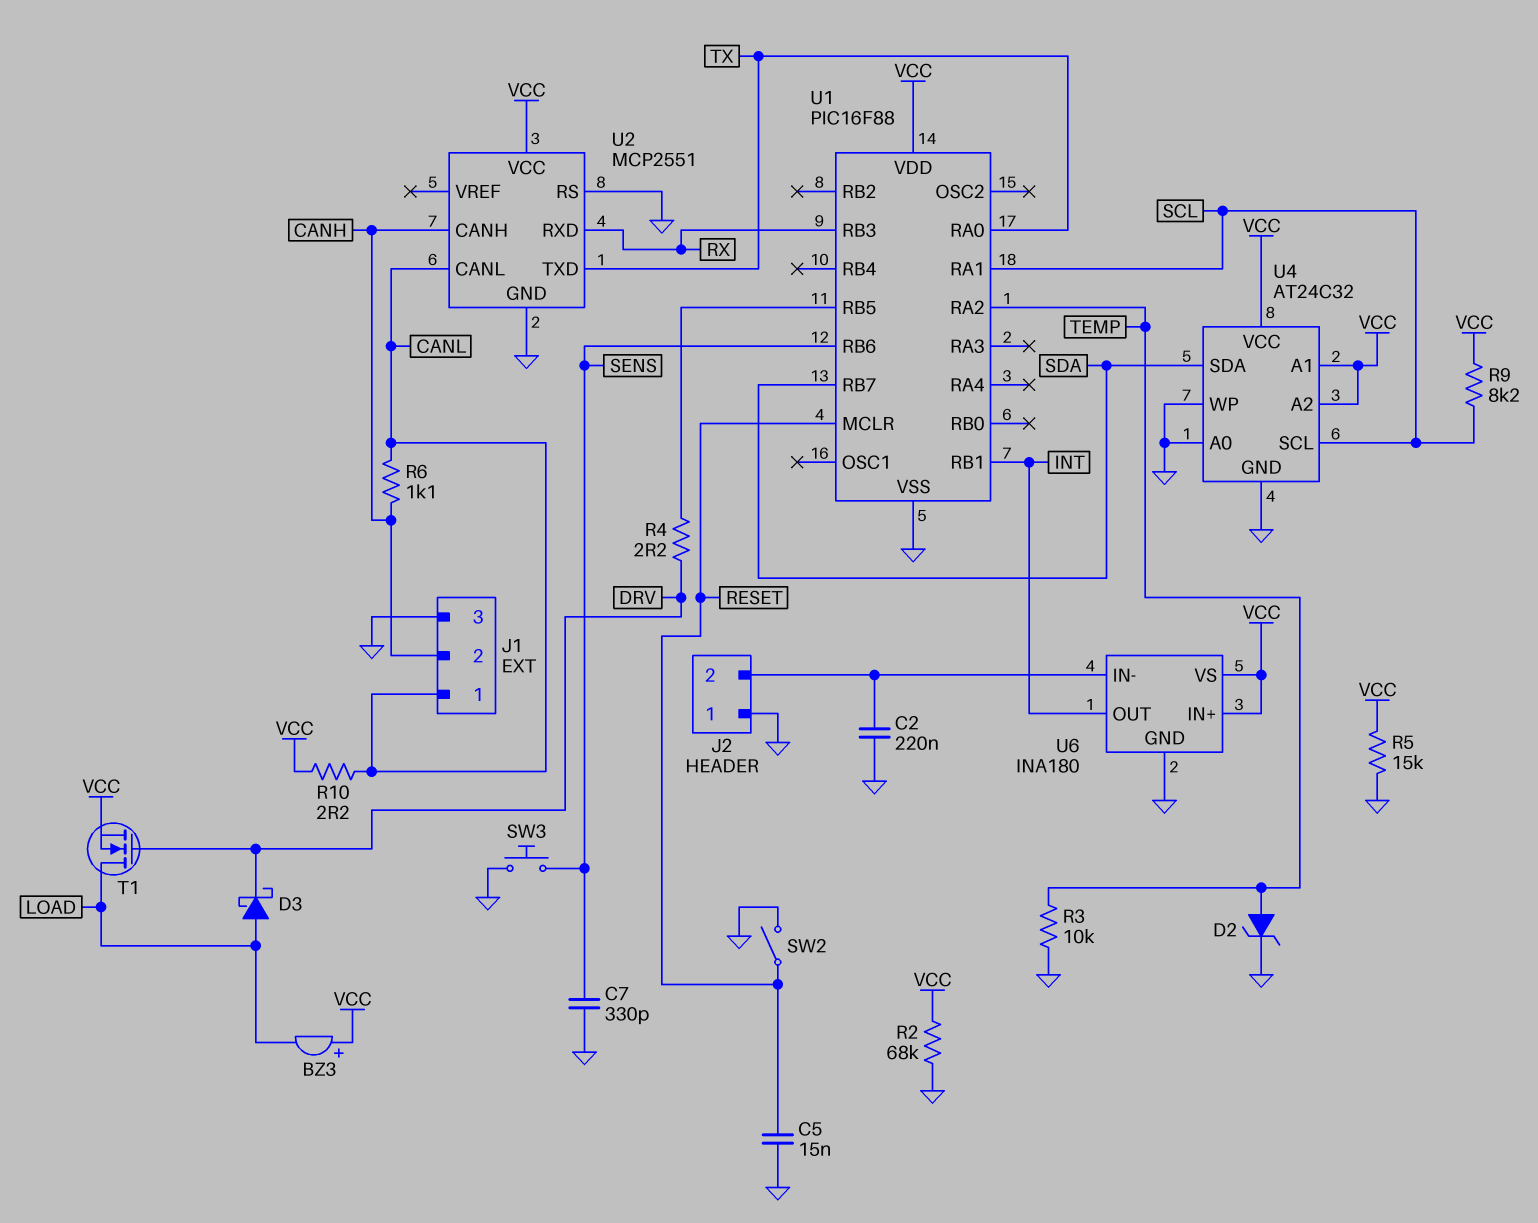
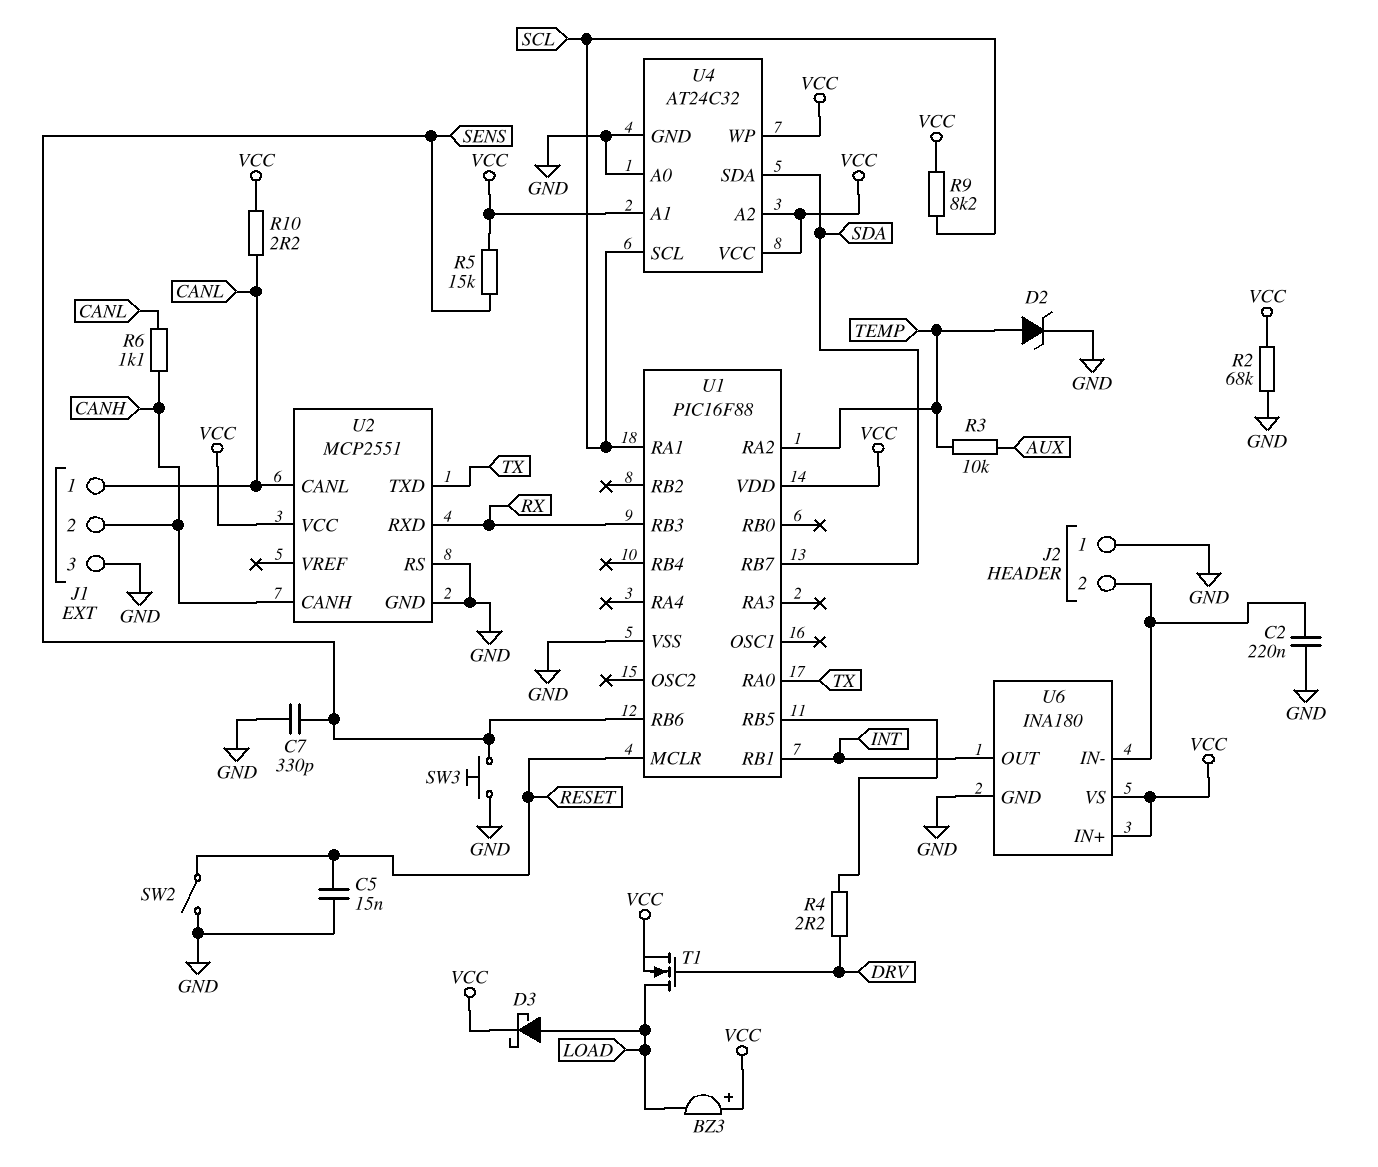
D3: schottky (A LOAD, K DRV) -> schottky (A LOAD, K VCC)
R3: 10k (GND, TEMP) -> 10k (AUX, TEMP)
R5: 15k (GND, VCC) -> 15k (SENS, VCC)
U4 pin WP: GND -> VCC

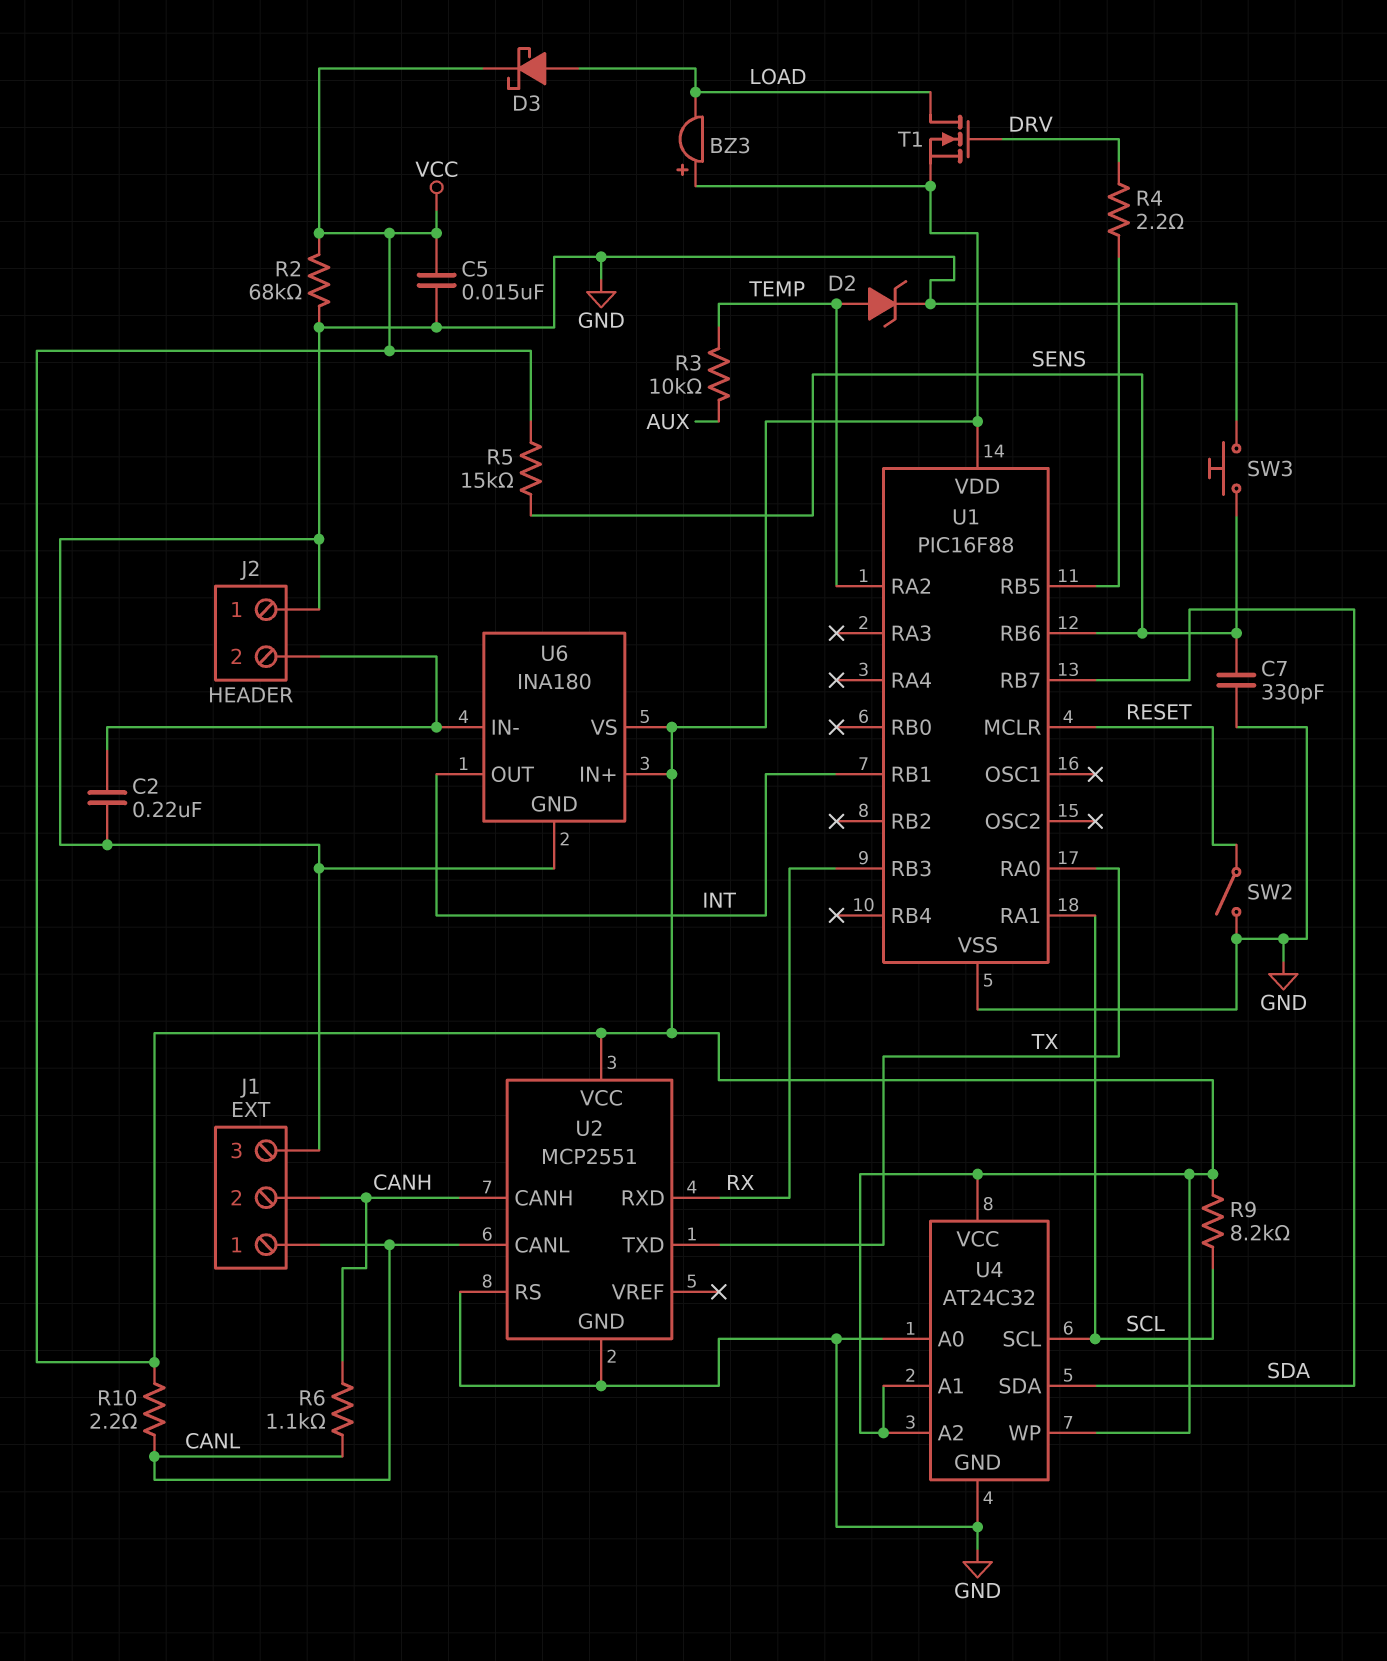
C5: 15nF (GND, RESET) -> 15nF (GND, VCC)

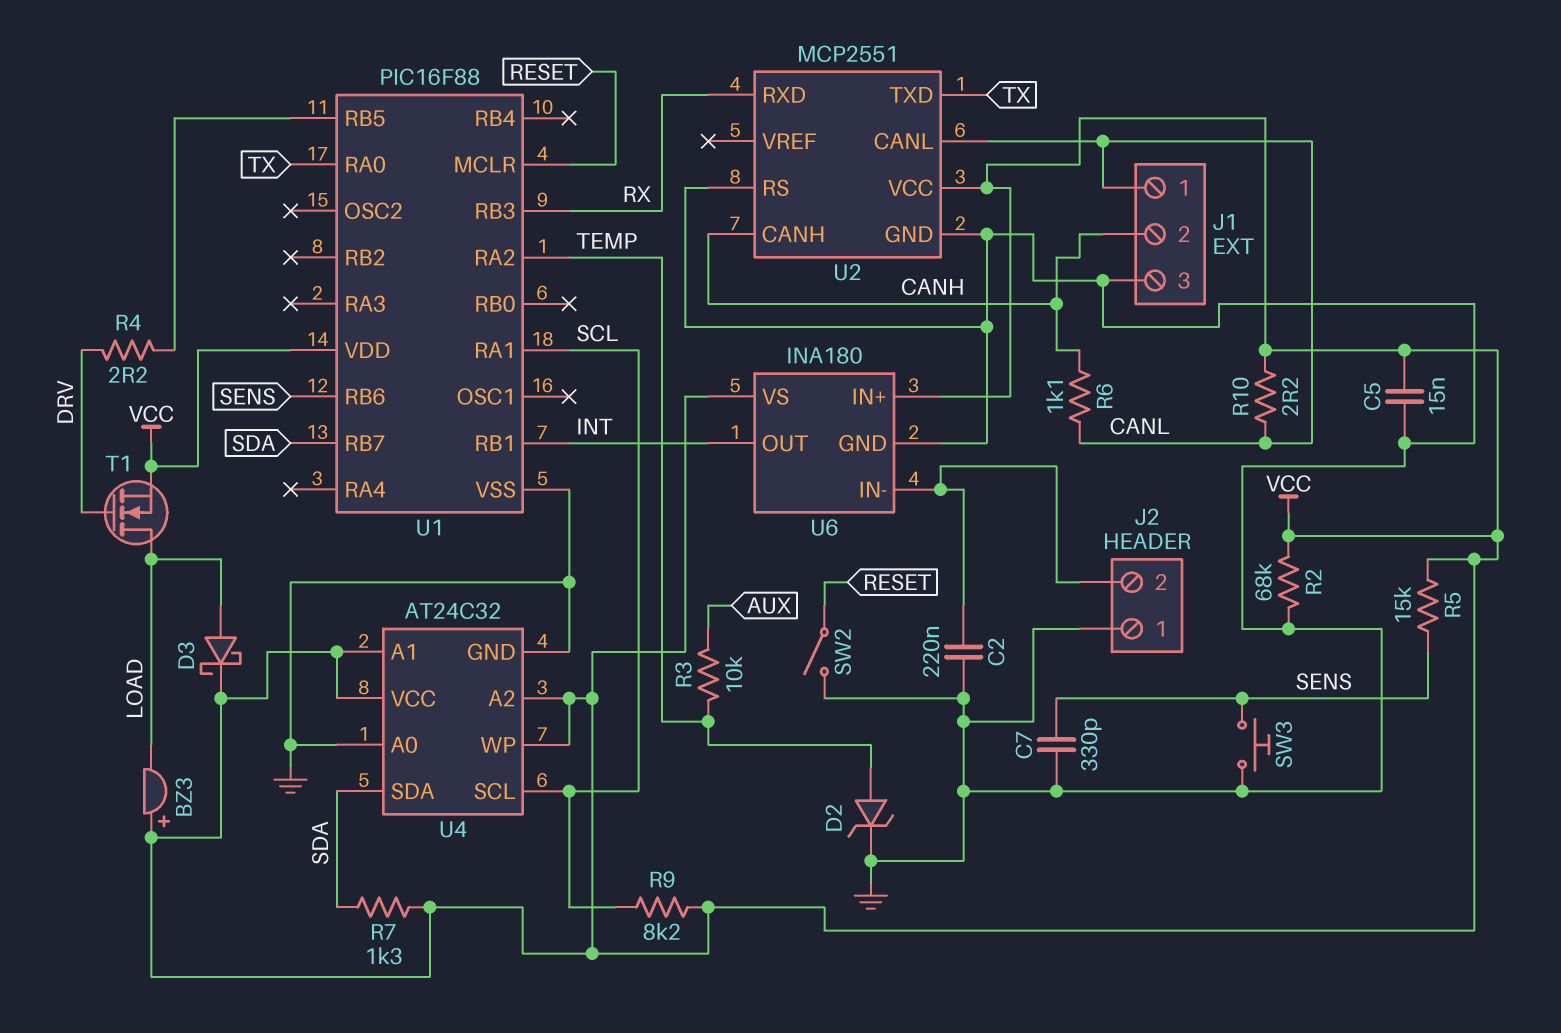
R7: none -> 1.3k (SDA, VCC)

